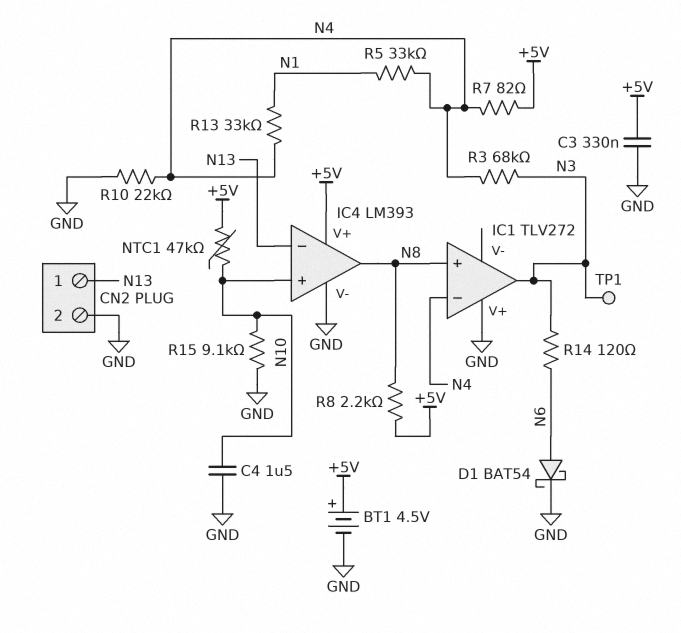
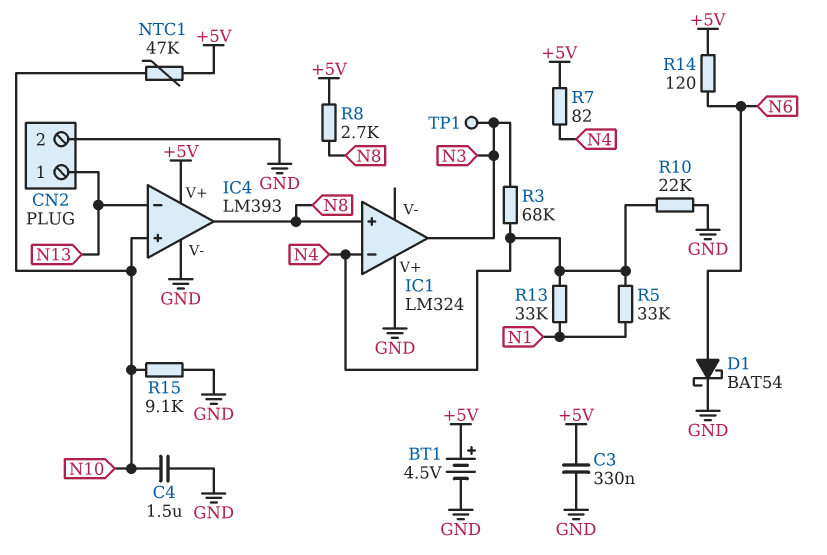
IC1: TLV272 -> LM324
R8: 2.2k (+5V, N8) -> 2.7k (+5V, N8)
R14: 120 (N3, N6) -> 120 (+5V, N6)

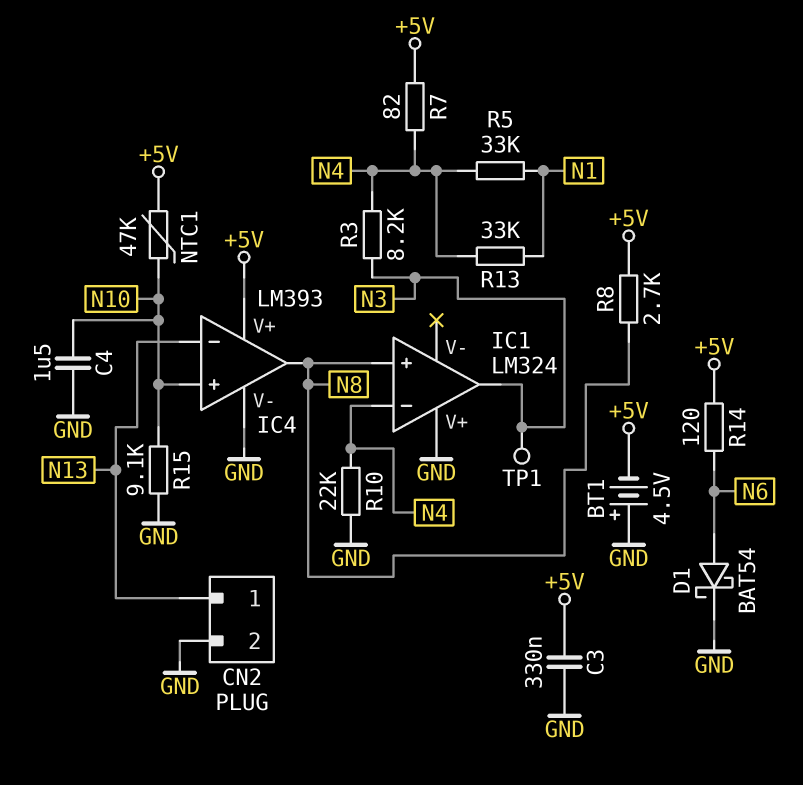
BT1: 4.5V (plus +5V, minus GND) -> 4.5V (plus GND, minus +5V)
R3: 68k (N3, N4) -> 8.2k (N3, N4)

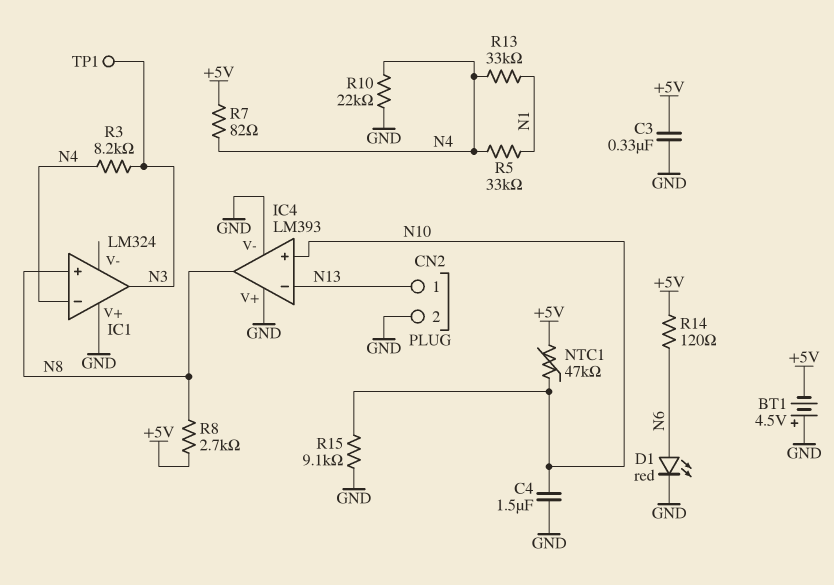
D1: schottky BAT54 (A N6, K GND) -> LED red (A N6, K GND)
IC4 pin V+: +5V -> GND

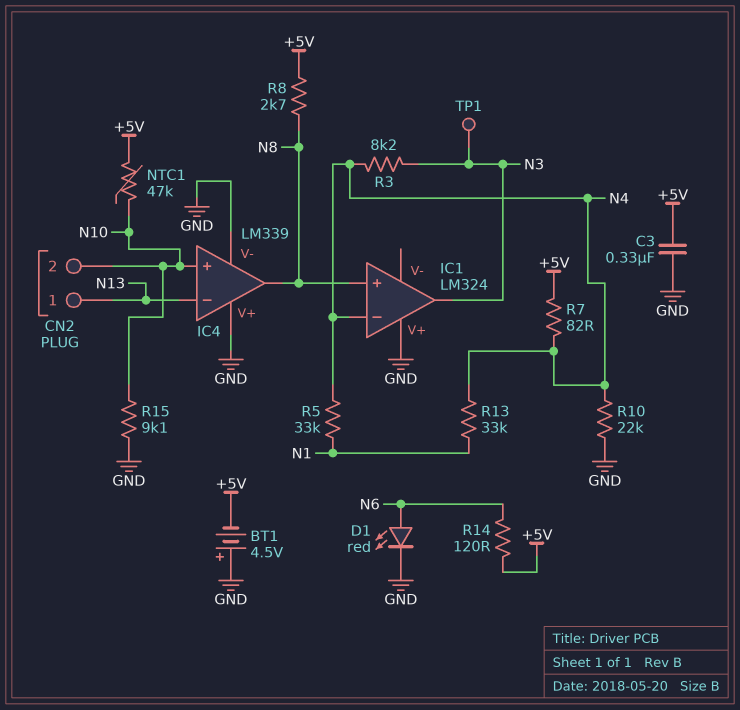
C4: 1.5uF (GND, N10) -> none
CN2 pin 2: GND -> N10
IC4: LM393 -> LM339

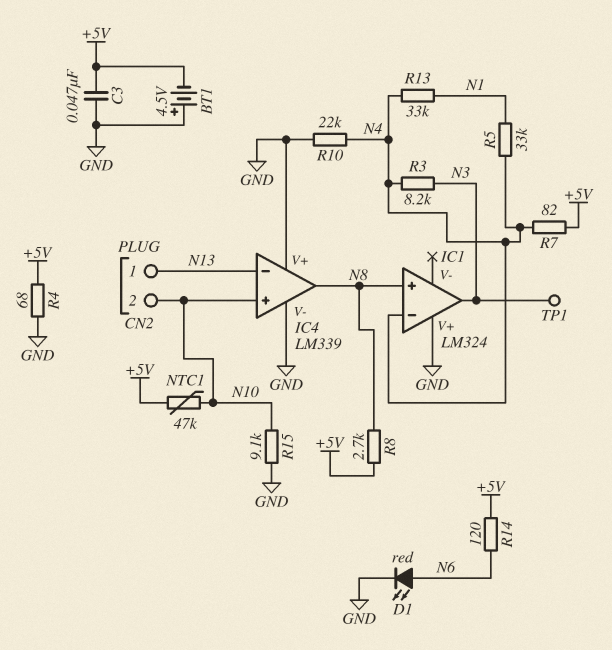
C3: 330nF (+5V, GND) -> 47nF (+5V, GND)
R4: none -> 68 (+5V, GND)

